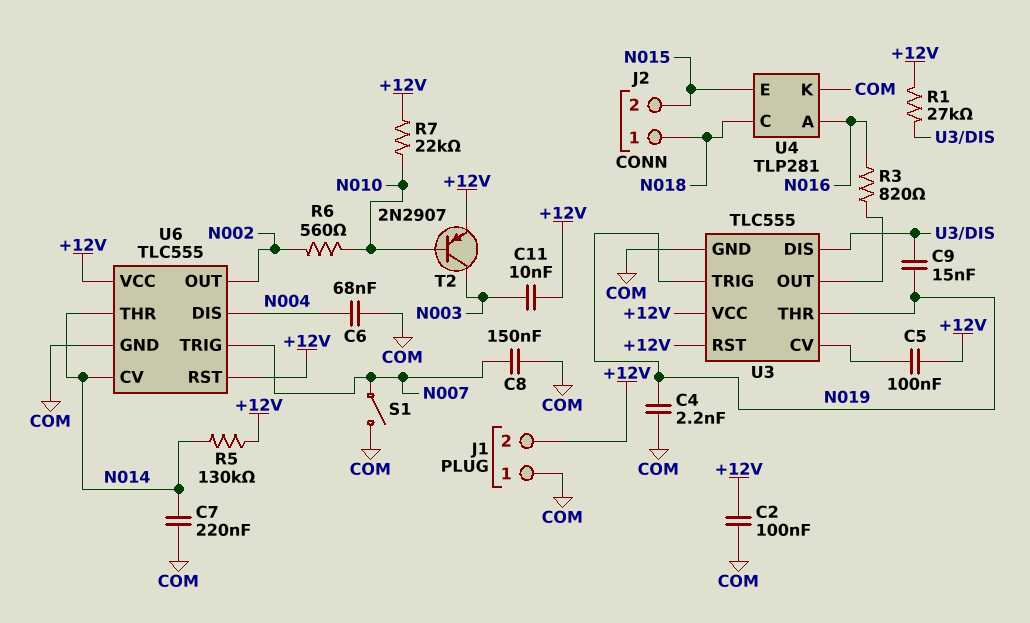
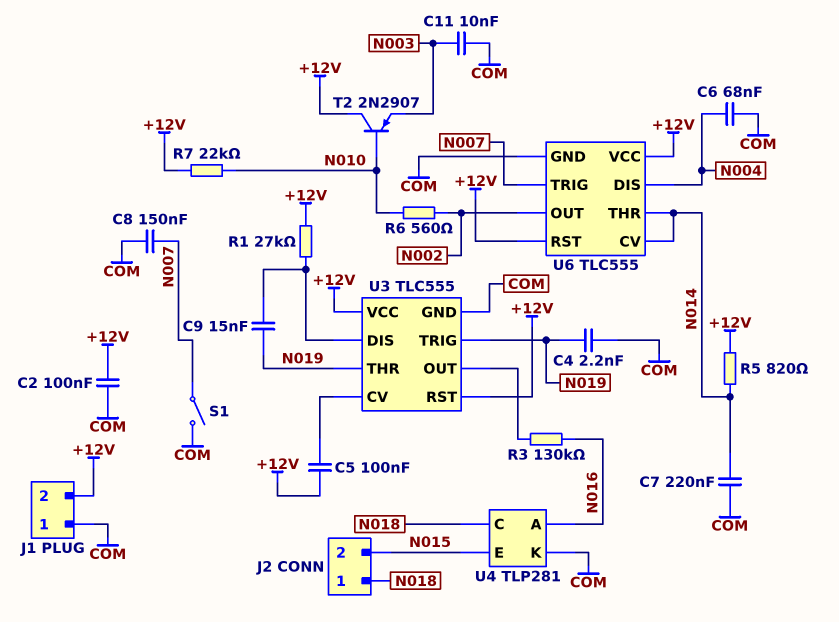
C11: 10nF (+12V, N003) -> 10nF (COM, N003)
R3: 820 (N016, U3/OUT) -> 130k (N016, U3/OUT)
R5: 130k (+12V, N014) -> 820 (+12V, N014)
T2: PNP 2N2907 (B N010, C N003, E +12V) -> PNP 2N2907 (B N010, C +12V, E N003)

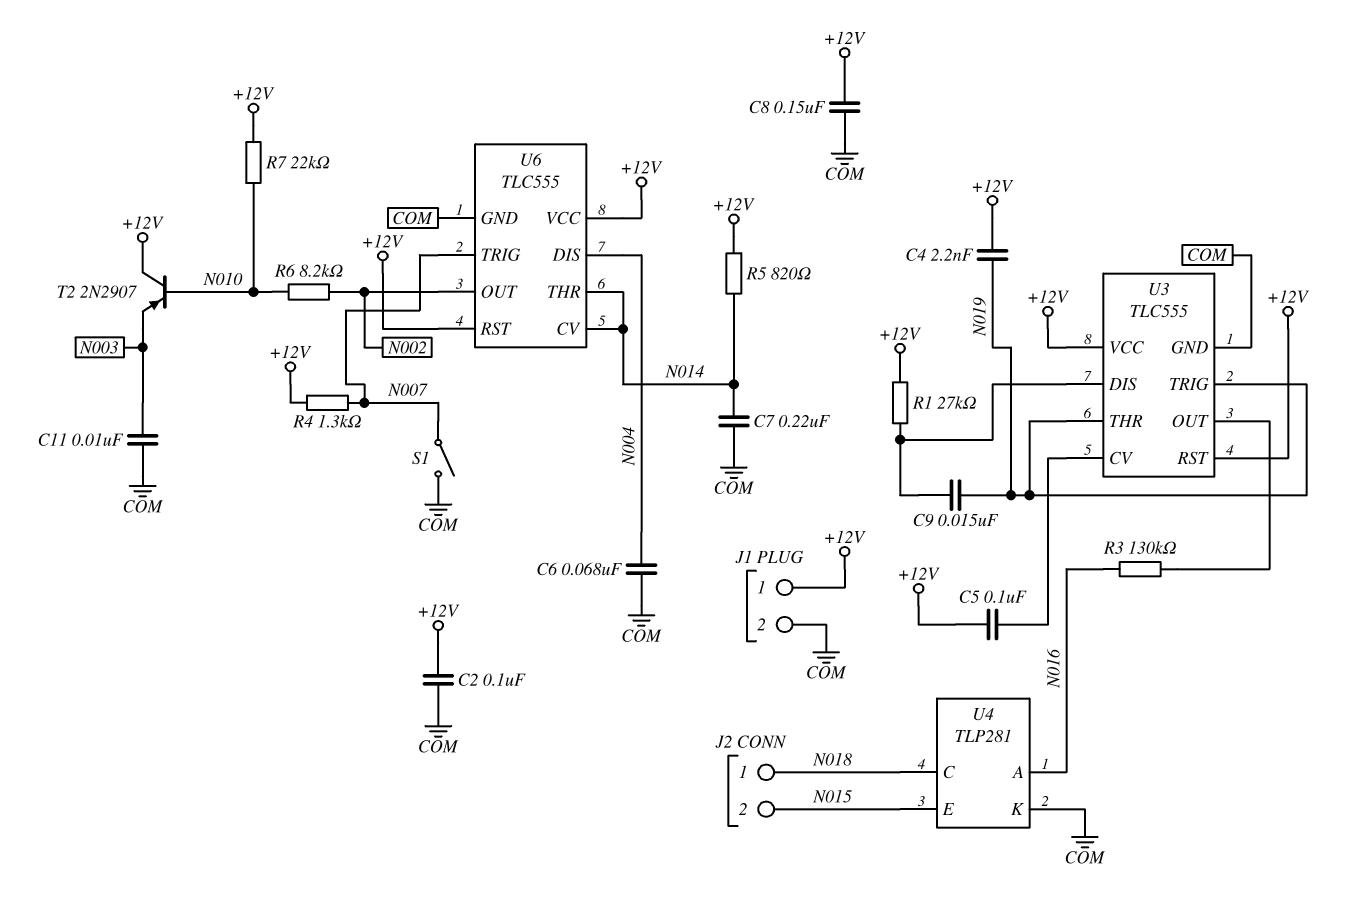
C4: 2.2nF (COM, N019) -> 2.2nF (+12V, N019)
C8: 150nF (COM, N007) -> 150nF (+12V, COM)
J1 pin 1: COM -> +12V
J1 pin 2: +12V -> COM
R4: none -> 1.3k (+12V, N007)
R6: 560 (N002, N010) -> 8.2k (N002, N010)

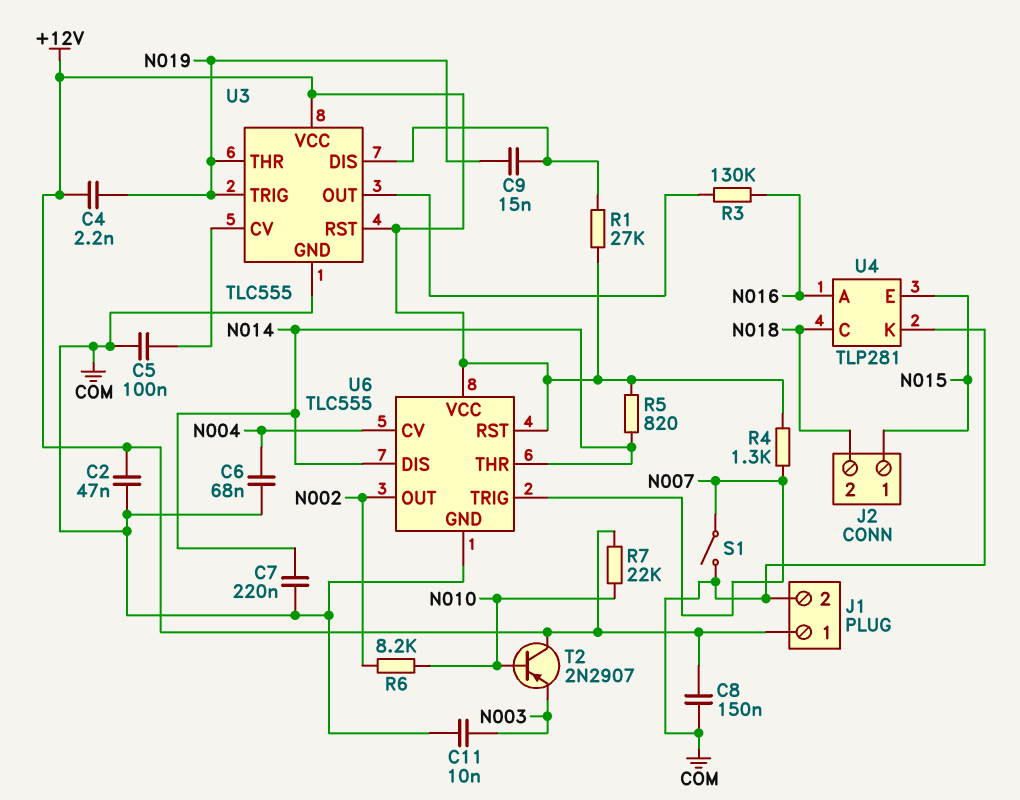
C2: 100nF (+12V, COM) -> 47nF (+12V, COM)
C5: 100nF (+12V, U3/CV) -> 100nF (COM, U3/CV)
J2 pin 1: N018 -> N015
J2 pin 2: N015 -> N018
U6 pin CV: N014 -> N004
U6 pin DIS: N004 -> N014

